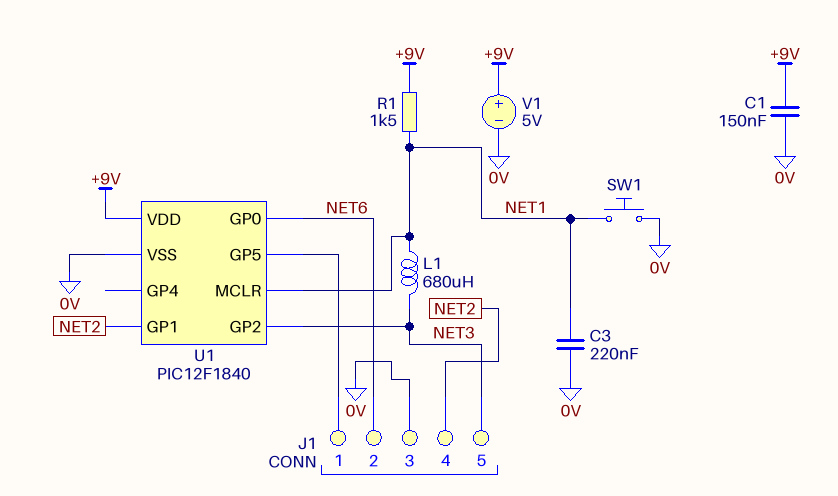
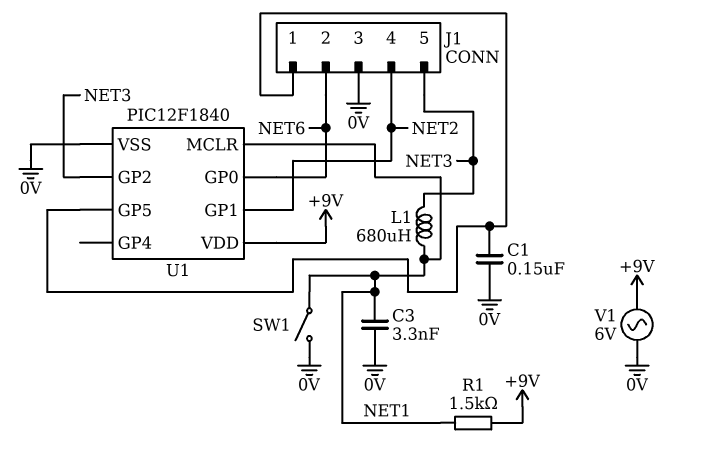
C1: 150nF (+9V, 0V) -> 150nF (0V, J1/1)
C3: 220nF (0V, NET1) -> 3.3nF (0V, NET1)
SW1: button (0V, NET1) -> switch (0V, NET1)
V1: 5V (plus +9V, minus 0V) -> AC 6V (+9V, 0V)

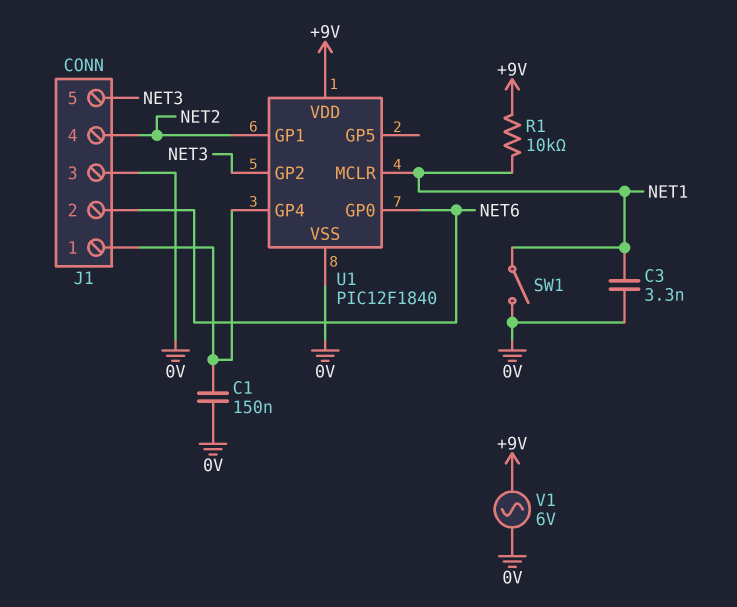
L1: 680uH (NET1, NET3) -> none
R1: 1.5k (+9V, NET1) -> 10k (+9V, NET1)
U1 pin GP4: none -> J1/1
U1 pin GP5: J1/1 -> none

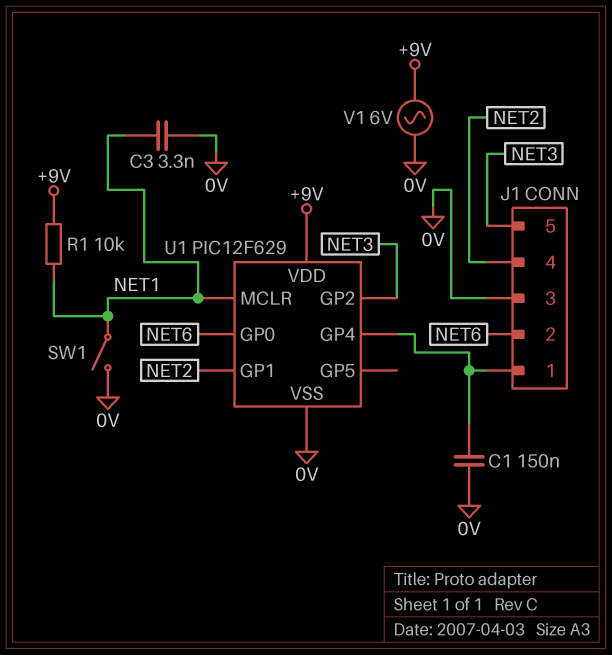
U1: PIC12F1840 -> PIC12F629

